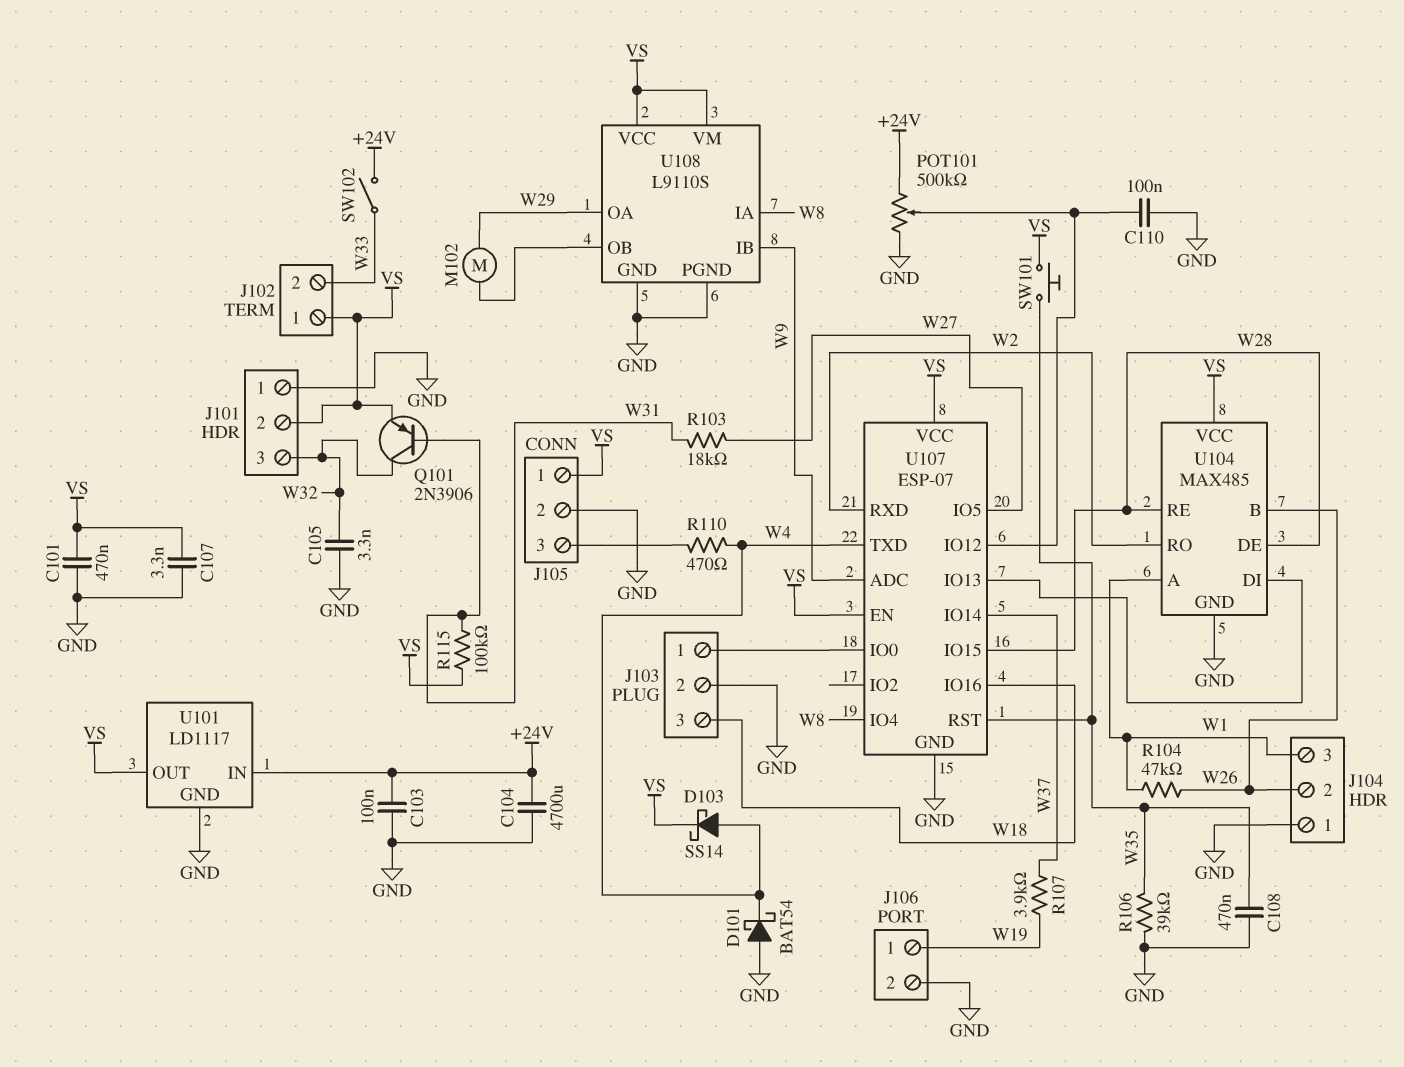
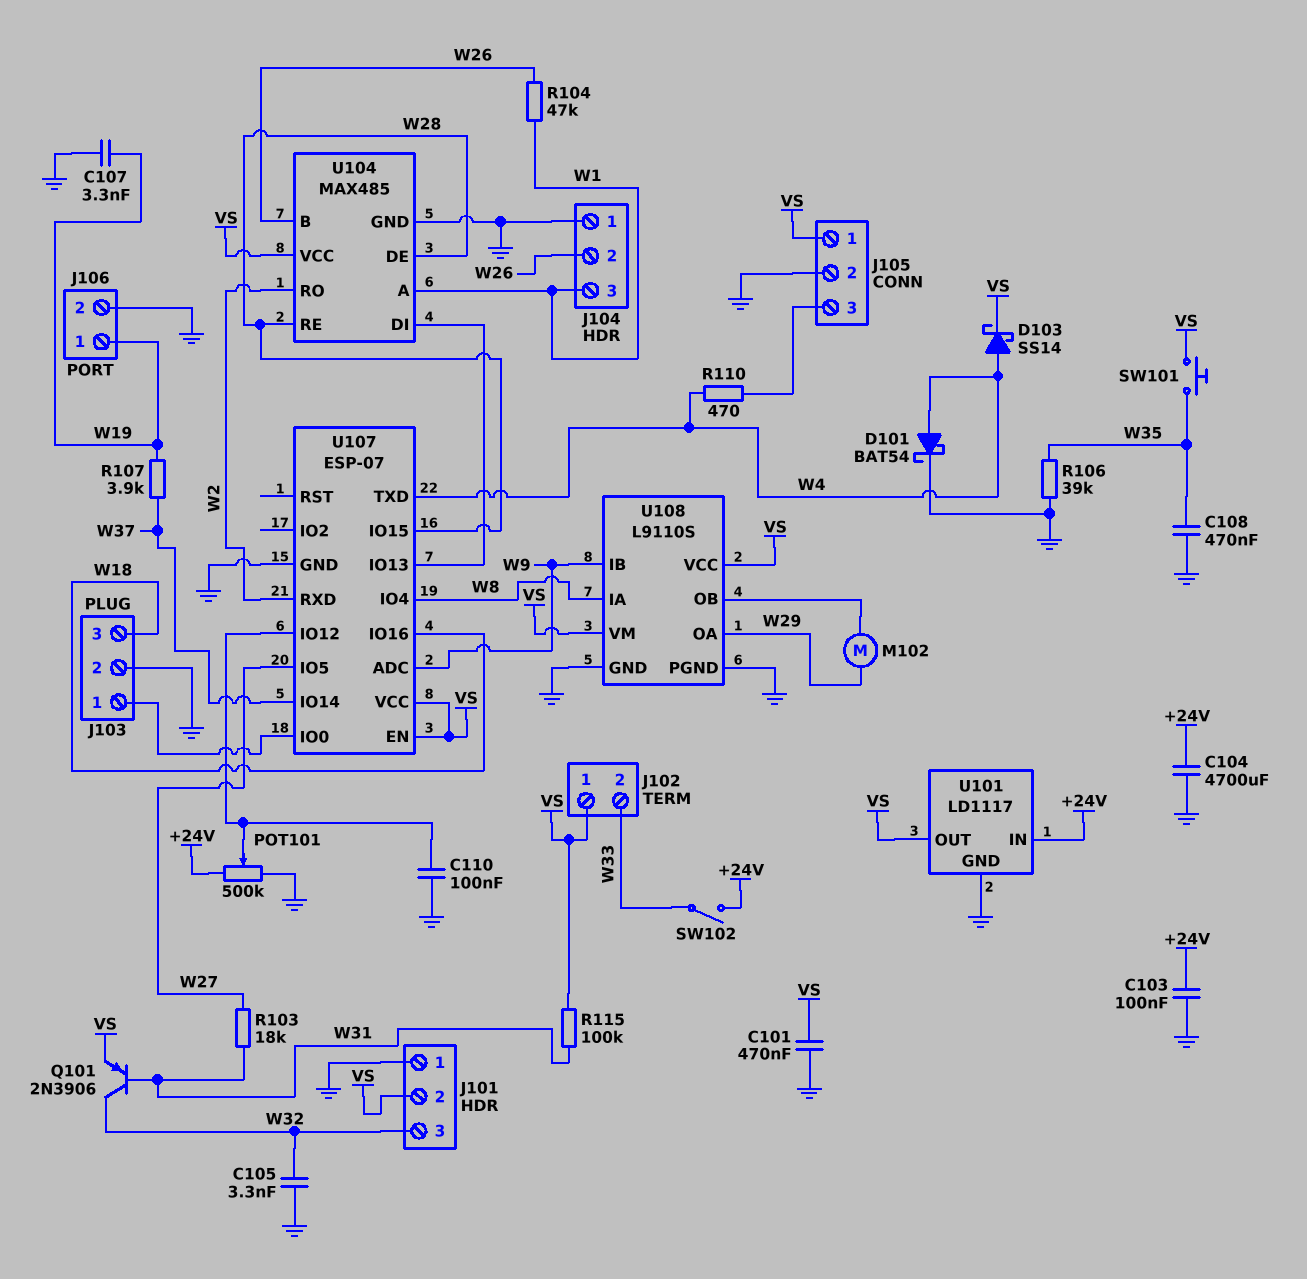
C107: 3.3nF (GND, VS) -> 3.3nF (GND, W19)
D101: schottky BAT54 (A GND, K W4) -> schottky BAT54 (A W4, K GND)
U107 pin RST: W35 -> none

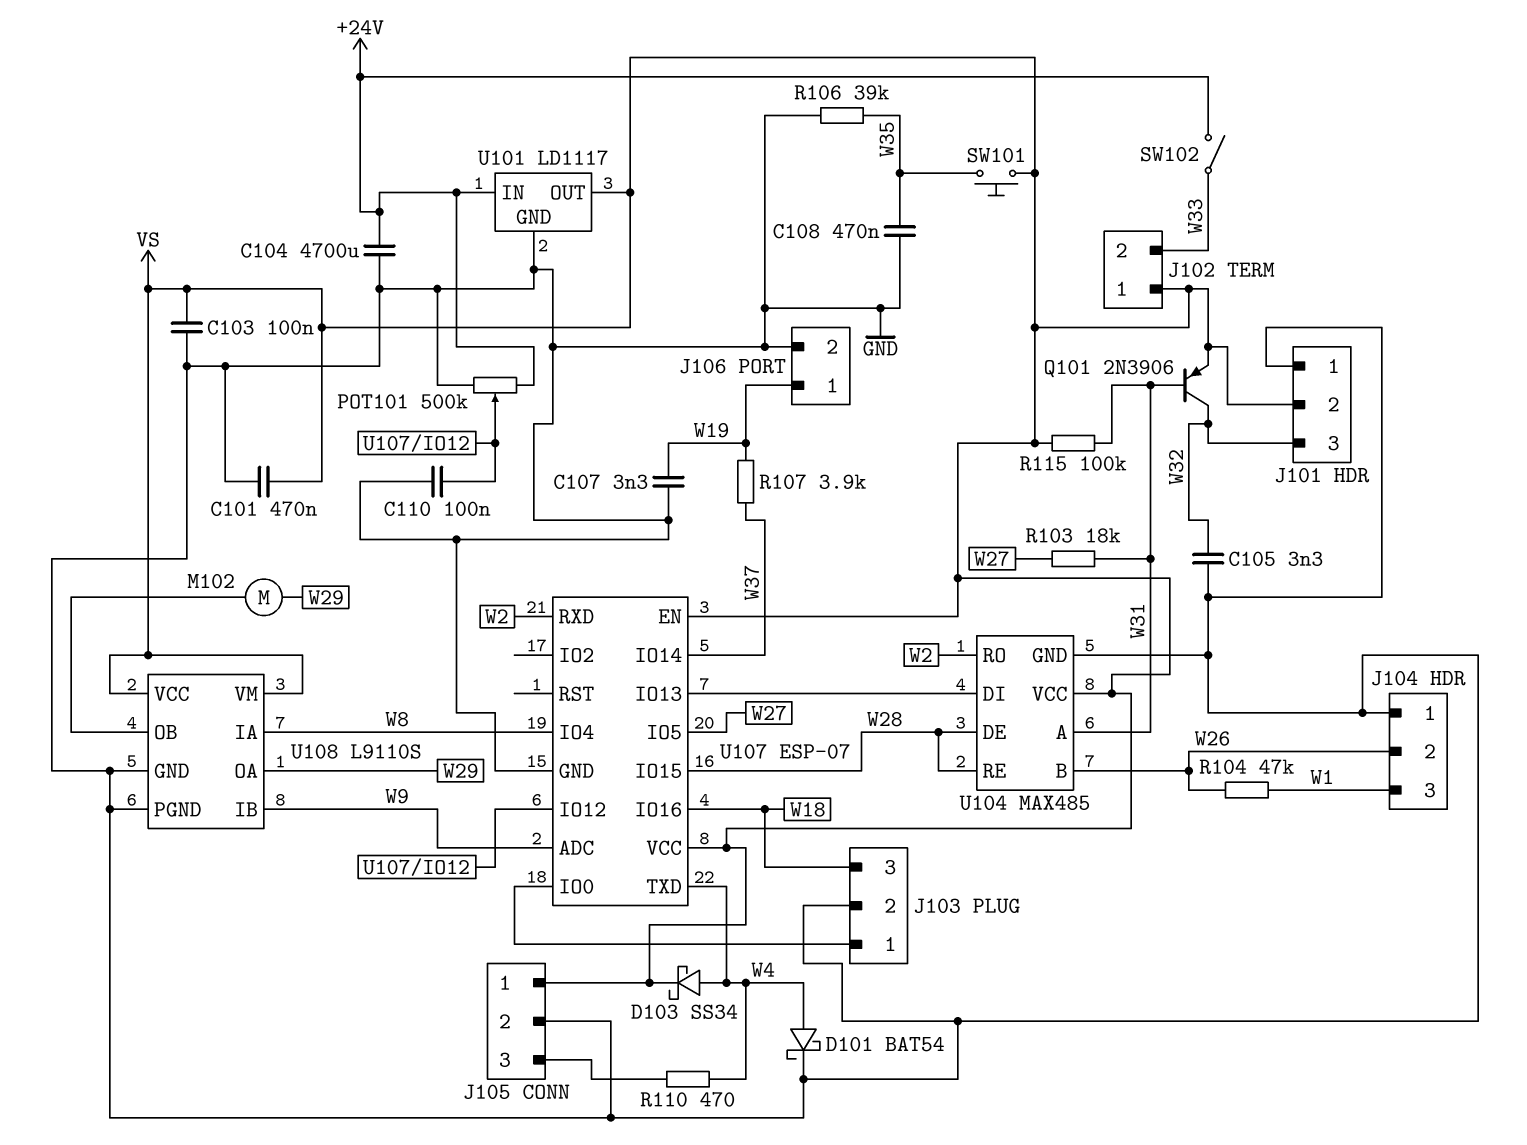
C103: 100nF (+24V, GND) -> 100nF (GND, VS)
D103: schottky SS14 (A W4, K VS) -> schottky SS34 (A W4, K VS)
U104 pin A: W1 -> W31

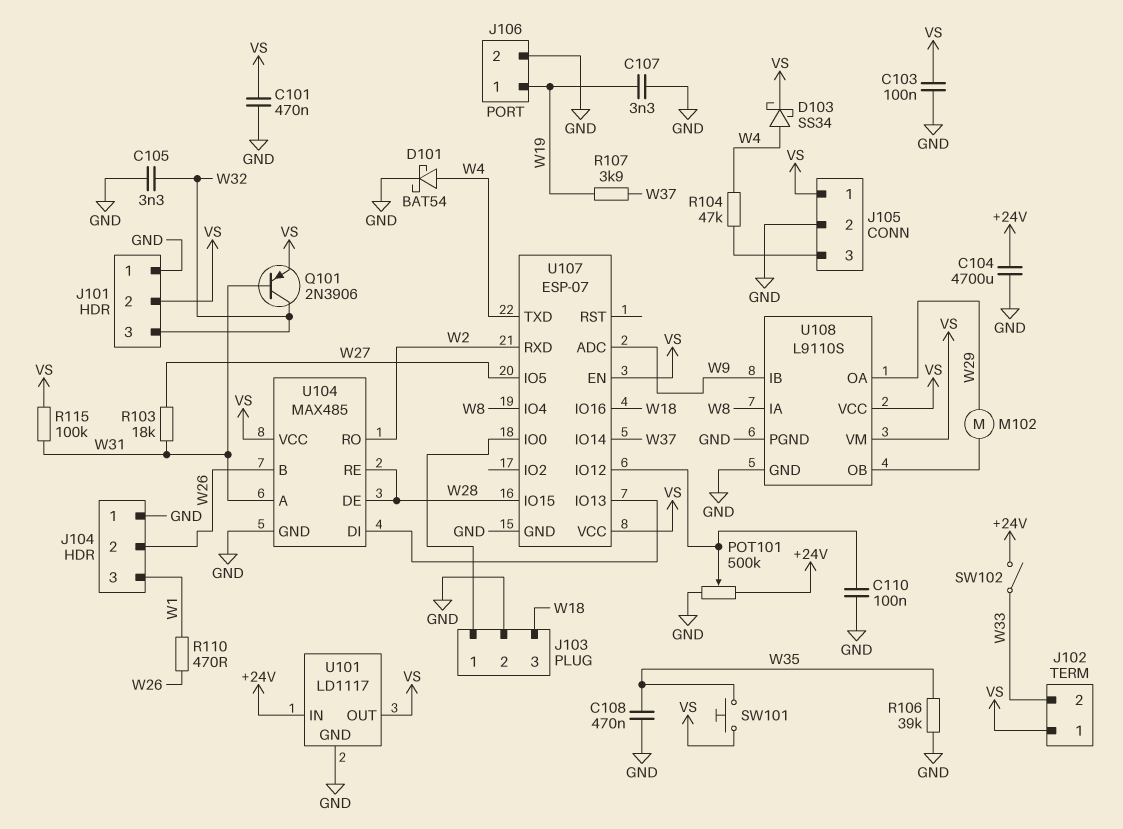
R104: 47k (W1, W26) -> 47k (J105/3, W4)
R110: 470 (J105/3, W4) -> 470 (W1, W26)

